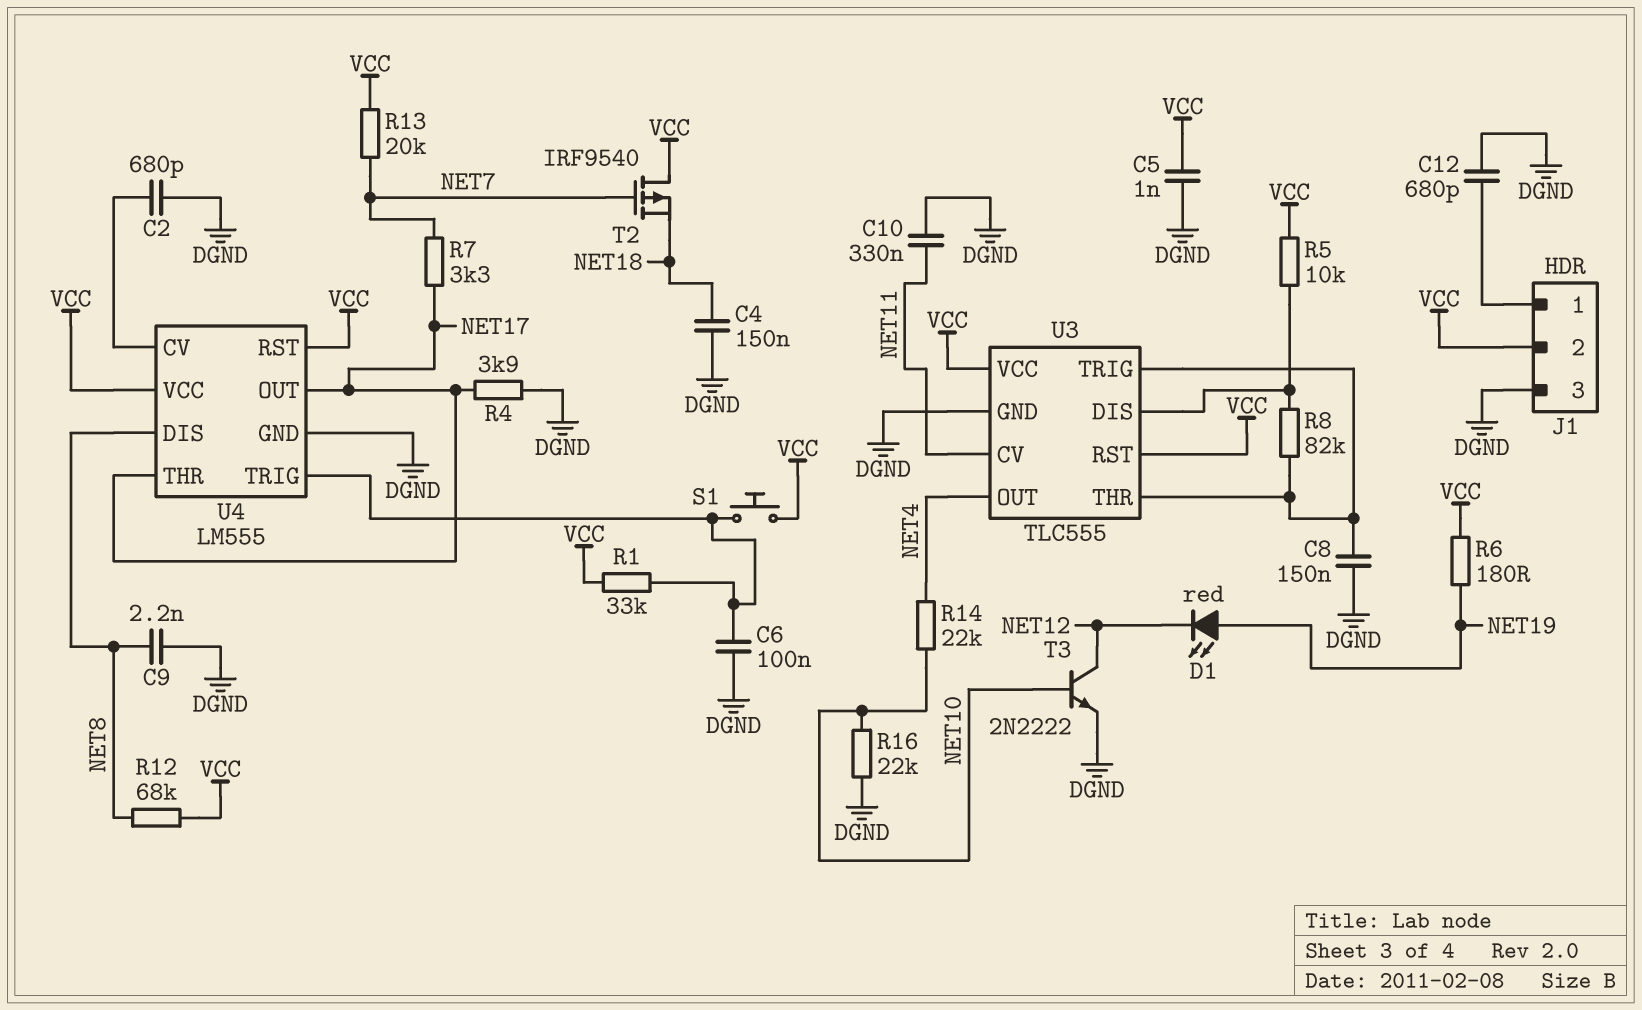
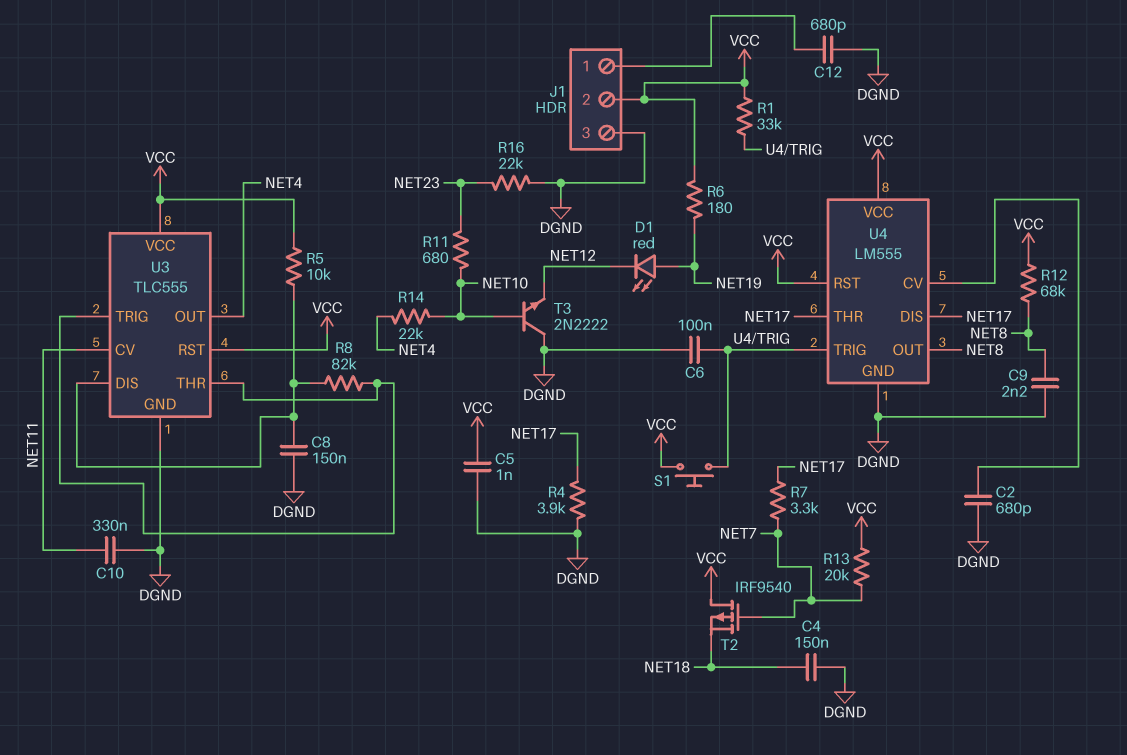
C8: 150nF (DGND, U3/THR) -> 150nF (DGND, U3/DIS)
R11: none -> 680 (NET10, NET23)
R16: 22k (DGND, NET10) -> 22k (DGND, NET23)
T3: NPN 2N2222 (B NET10, C NET12, E DGND) -> NPN 2N2222 (B NET10, C DGND, E NET12)
U4 pin DIS: NET8 -> NET17
U4 pin OUT: NET17 -> NET8

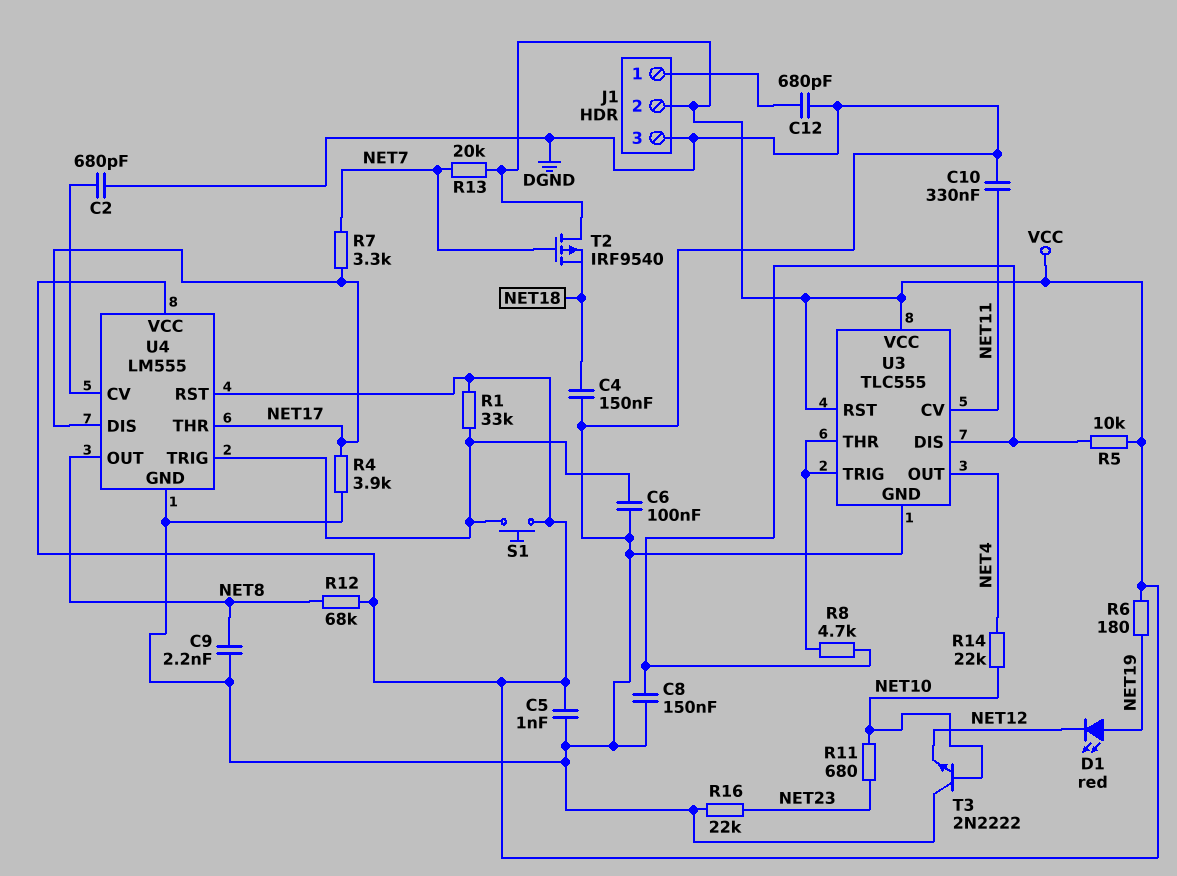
R8: 82k (U3/DIS, U3/THR) -> 4.7k (U3/DIS, U3/THR)

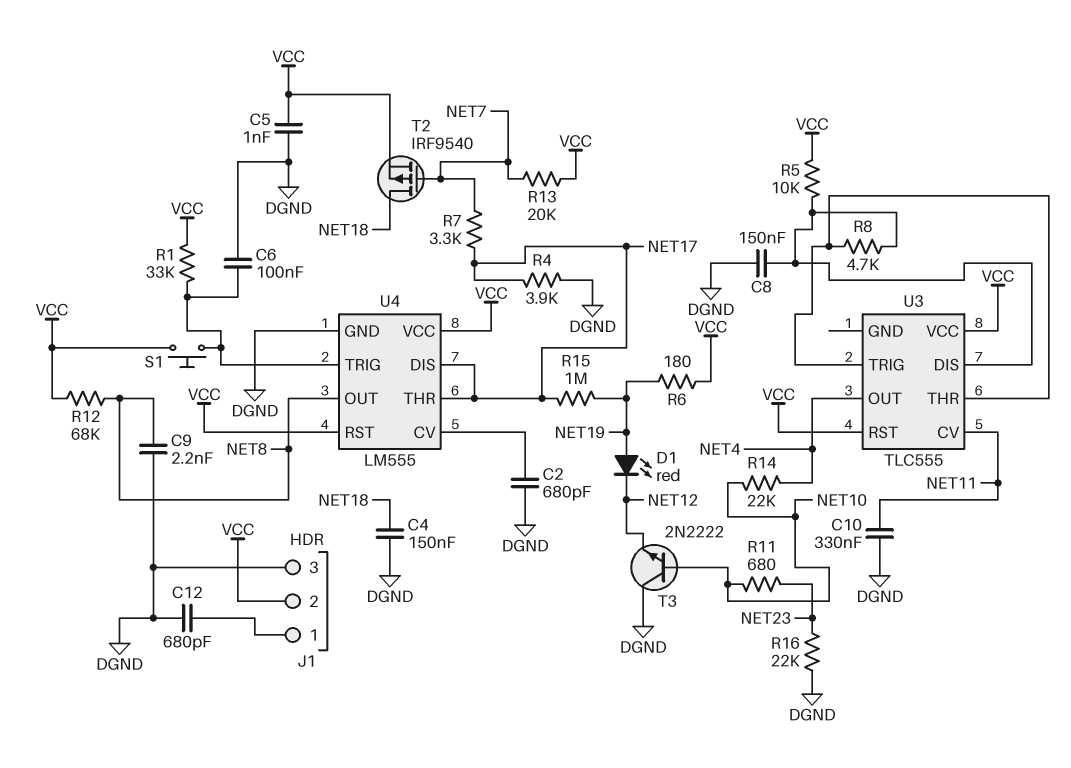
R15: none -> 1M (NET17, NET19)
T2: PMOS IRF9540 (G NET7, D VCC, S NET18) -> PMOS IRF9540 (G NET7, D NET18, S VCC)
U3 pin GND: DGND -> none

